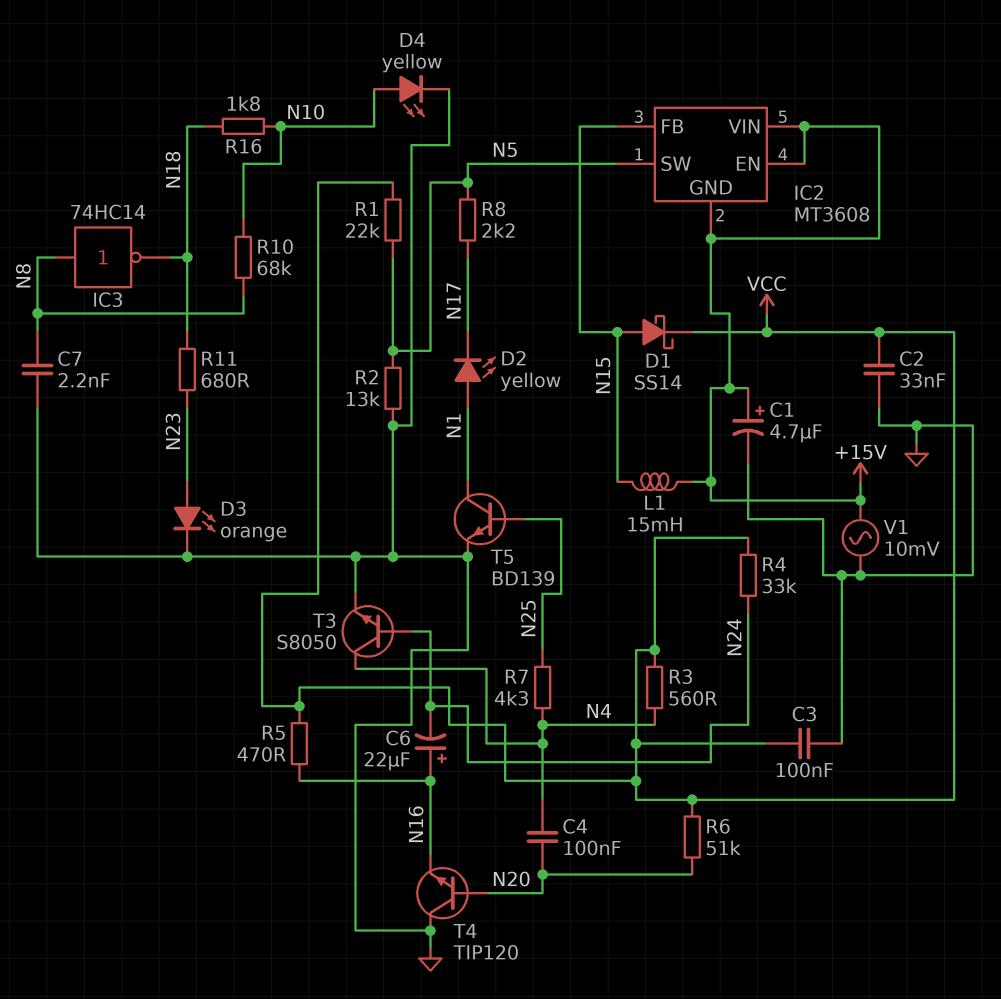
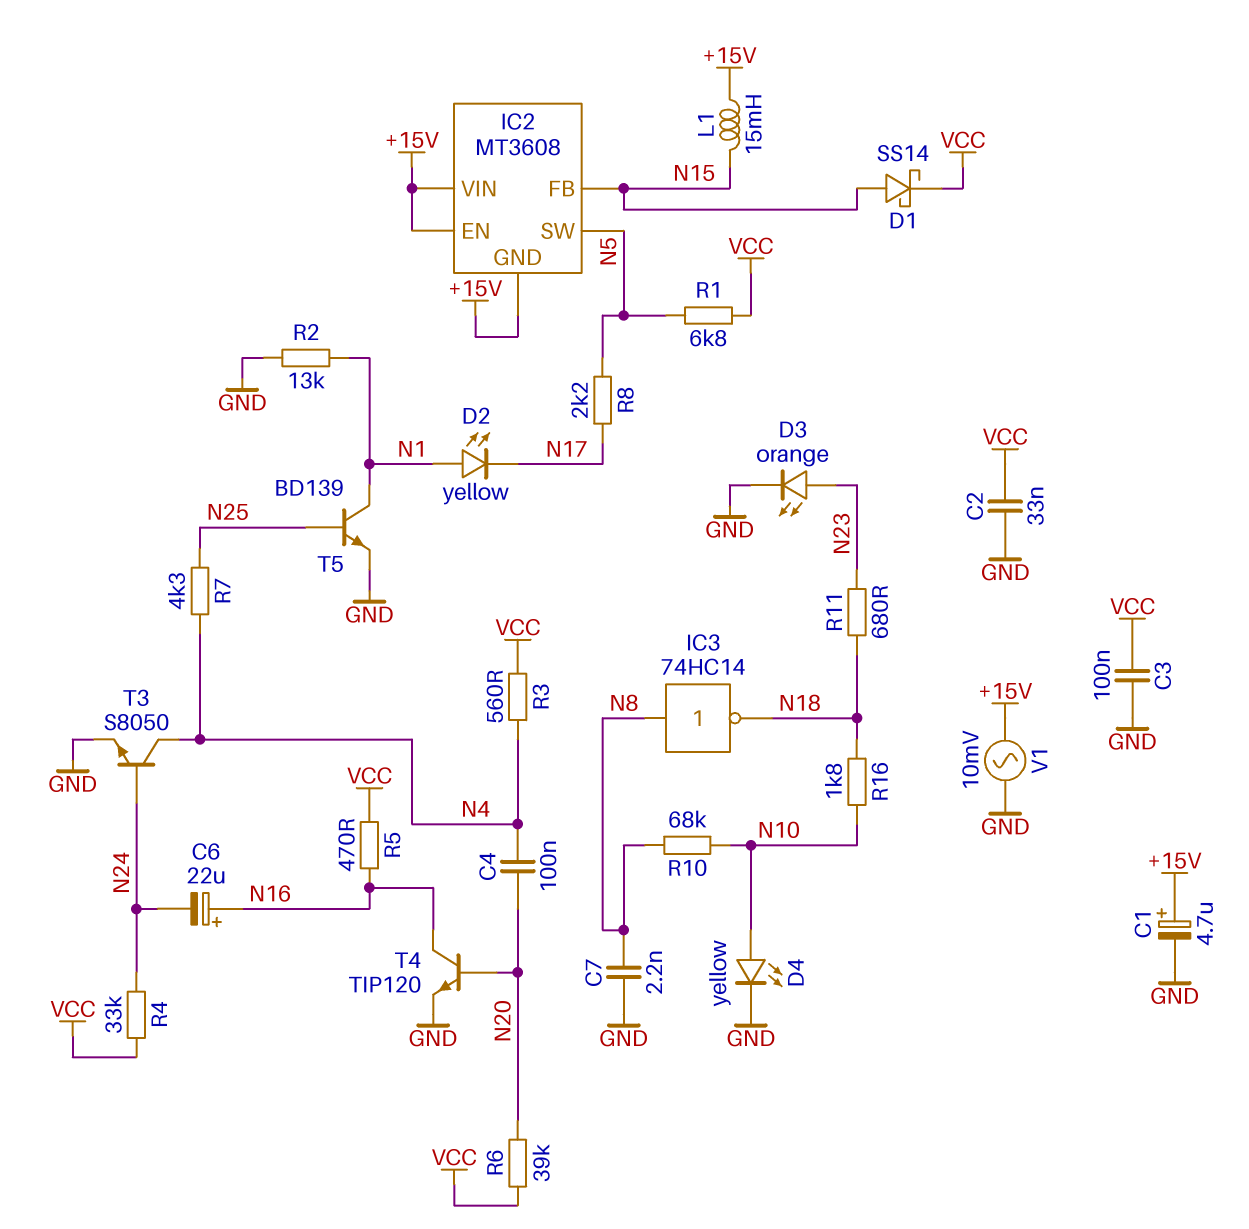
R1: 22k (N5, VCC) -> 6.8k (N5, VCC)
R2: 13k (GND, N5) -> 13k (GND, N1)
R6: 51k (N20, VCC) -> 39k (N20, VCC)
T4: NPN TIP120 (B N20, C GND, E N16) -> NPN TIP120 (B N20, C N16, E GND)

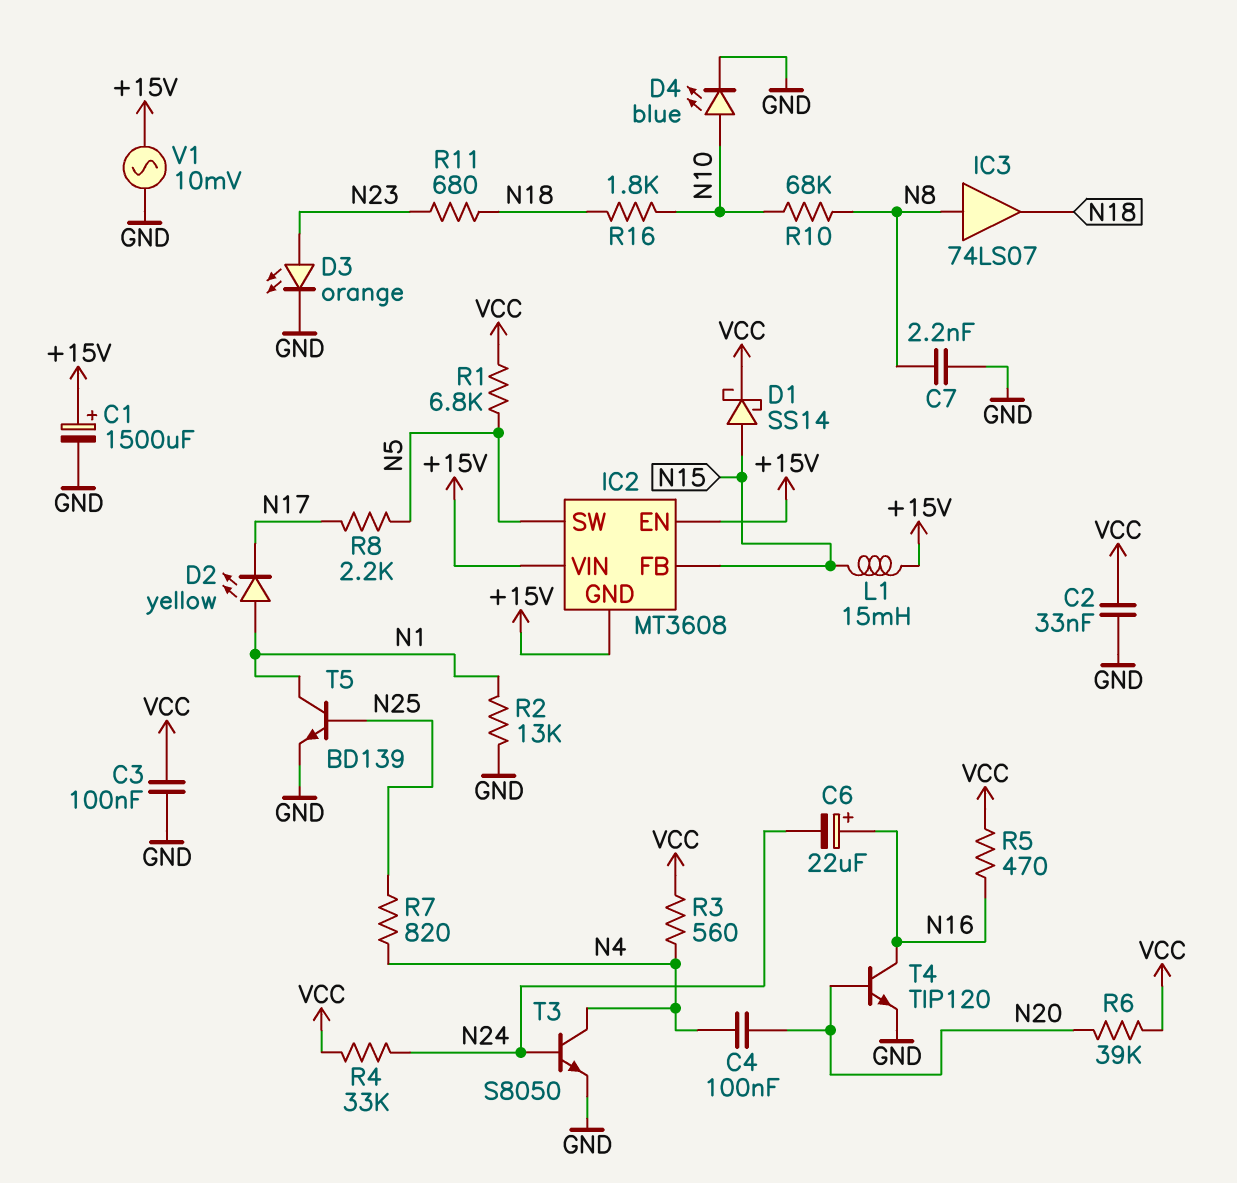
C1: 4.7uF (plus +15V, minus GND) -> 1500uF (plus +15V, minus GND)
D4: LED yellow (A N10, K GND) -> LED blue (A N10, K GND)
IC3: NOT 74HC14 (in N8, out N18) -> buffer 74LS07 (in N8, out N18)
R7: 4.3k (N4, N25) -> 820 (N4, N25)

